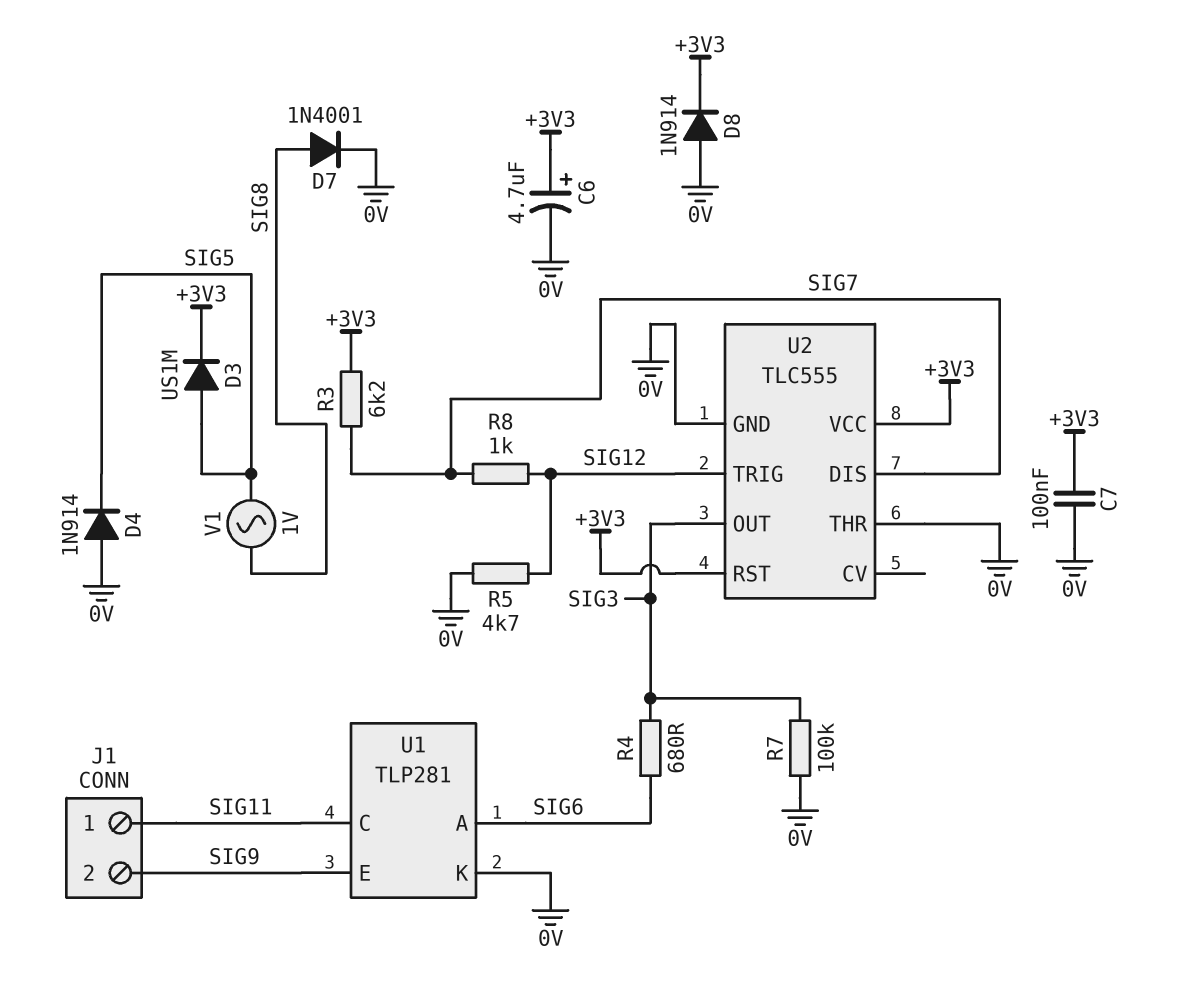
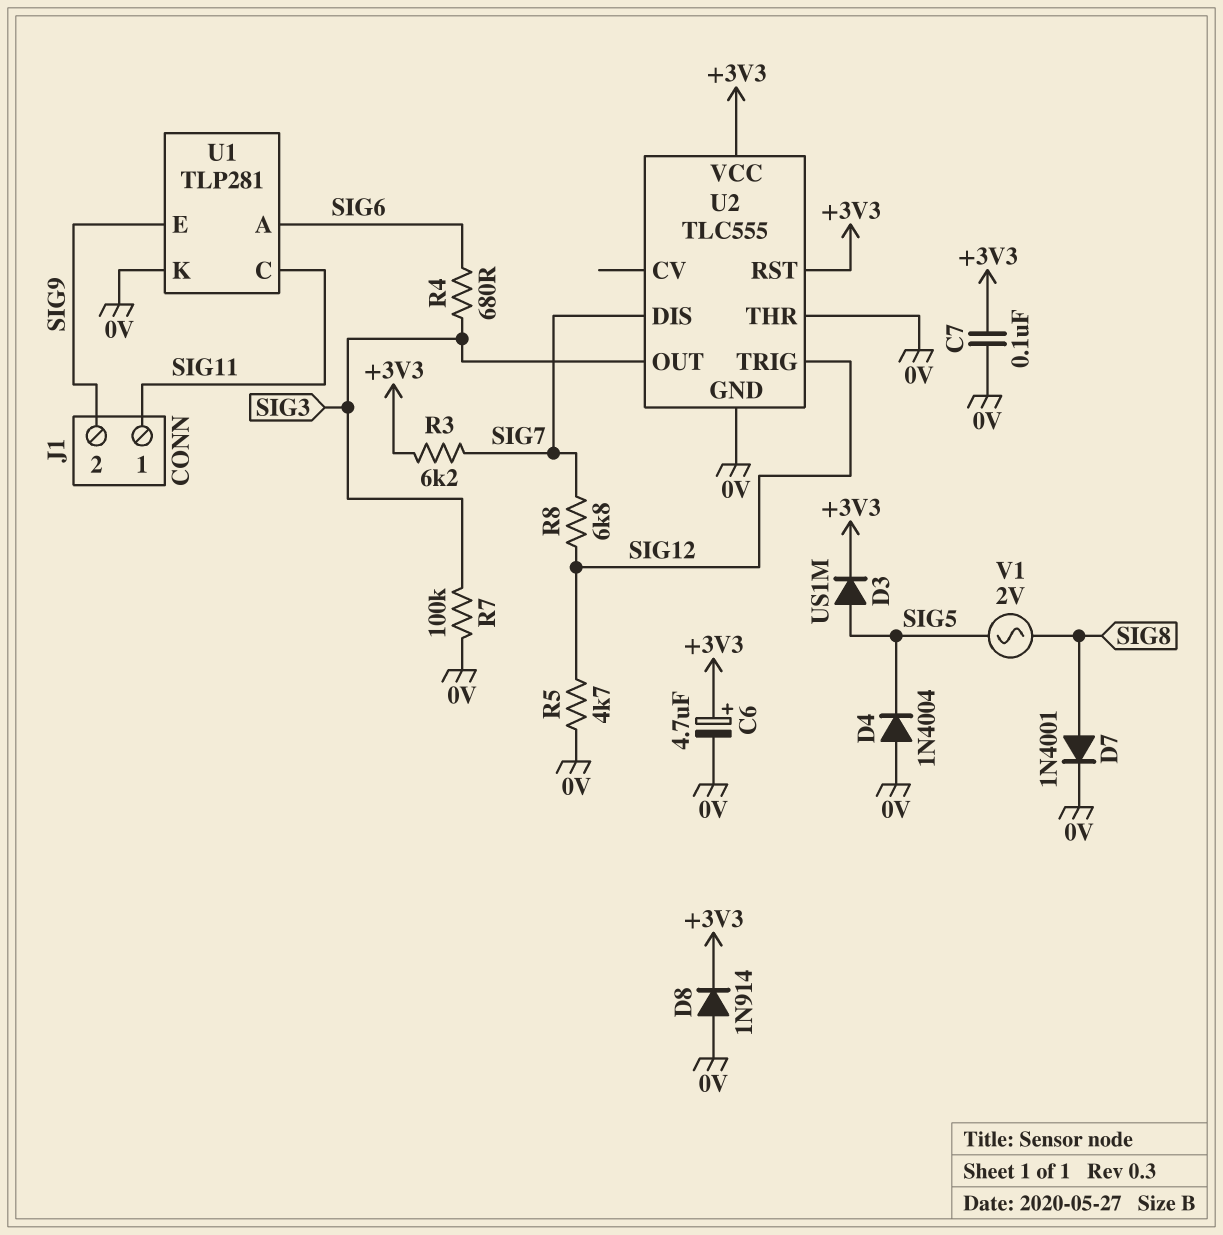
D4: diode 1N914 (A 0V, K SIG5) -> diode 1N4004 (A 0V, K SIG5)
R8: 1k (SIG7, SIG12) -> 6.8k (SIG7, SIG12)
V1: AC 1V (SIG5, SIG8) -> AC 2V (SIG5, SIG8)

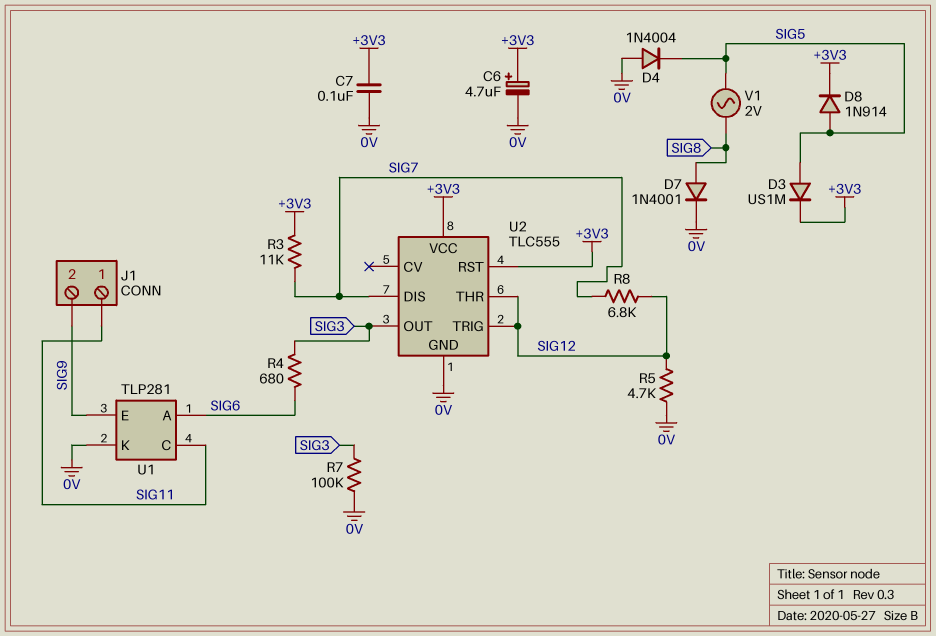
D8: diode 1N914 (A 0V, K +3V3) -> diode 1N914 (A SIG5, K +3V3)
R3: 6.2k (+3V3, SIG7) -> 11k (+3V3, SIG7)
U2 pin THR: 0V -> SIG12

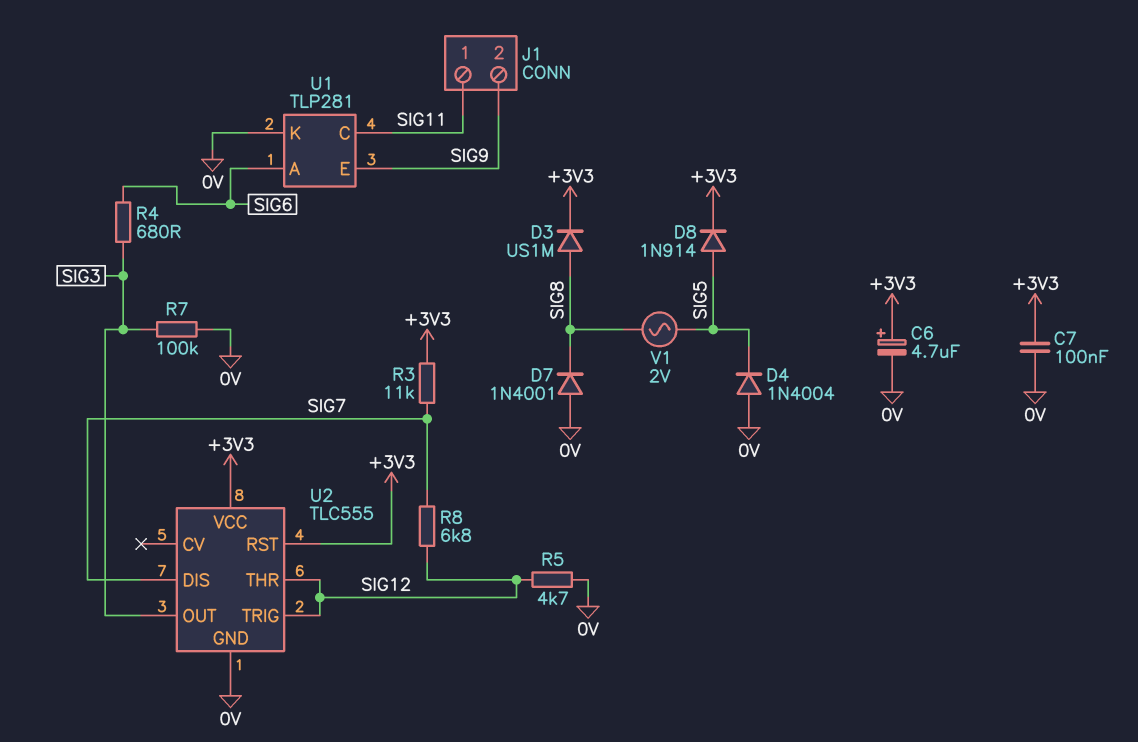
D3: diode US1M (A SIG5, K +3V3) -> diode US1M (A SIG8, K +3V3)
D7: diode 1N4001 (A SIG8, K 0V) -> diode 1N4001 (A 0V, K SIG8)

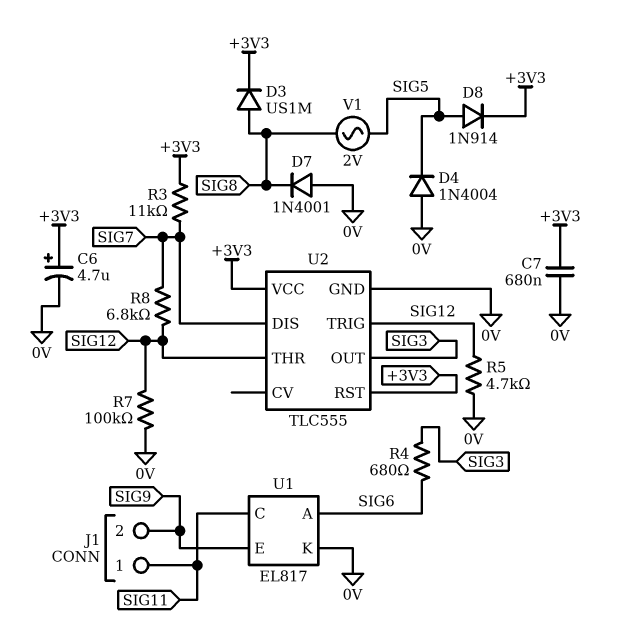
C7: 100nF (+3V3, 0V) -> 680nF (+3V3, 0V)
R7: 100k (0V, SIG3) -> 100k (0V, SIG12)
U1: TLP281 -> EL817

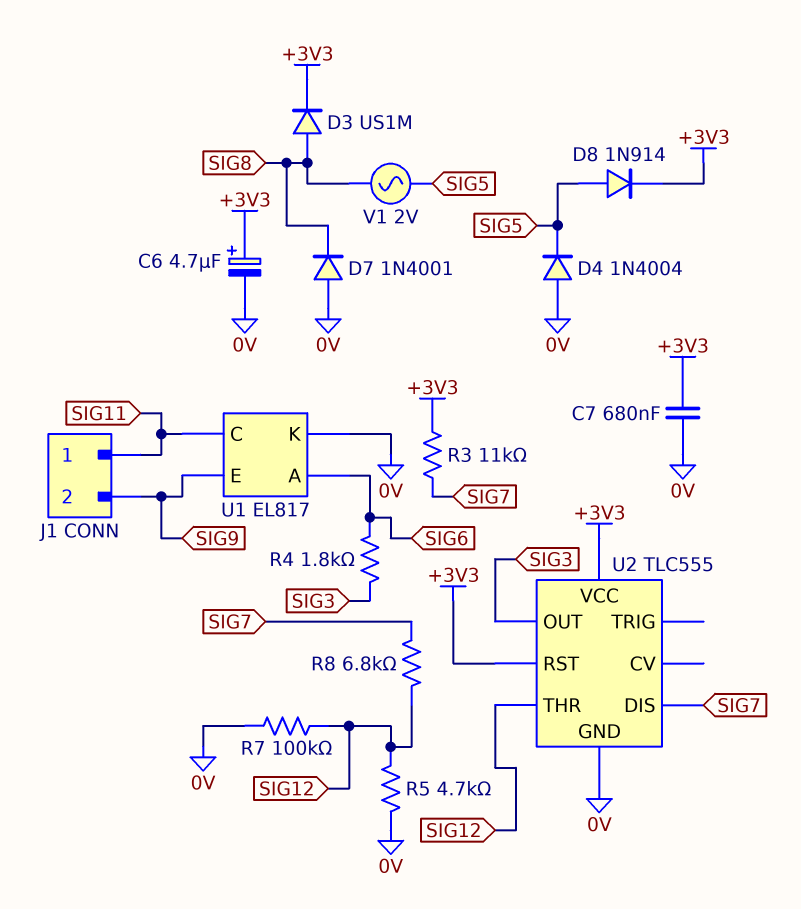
R4: 680 (SIG3, SIG6) -> 1.8k (SIG3, SIG6)
U2 pin TRIG: SIG12 -> none

